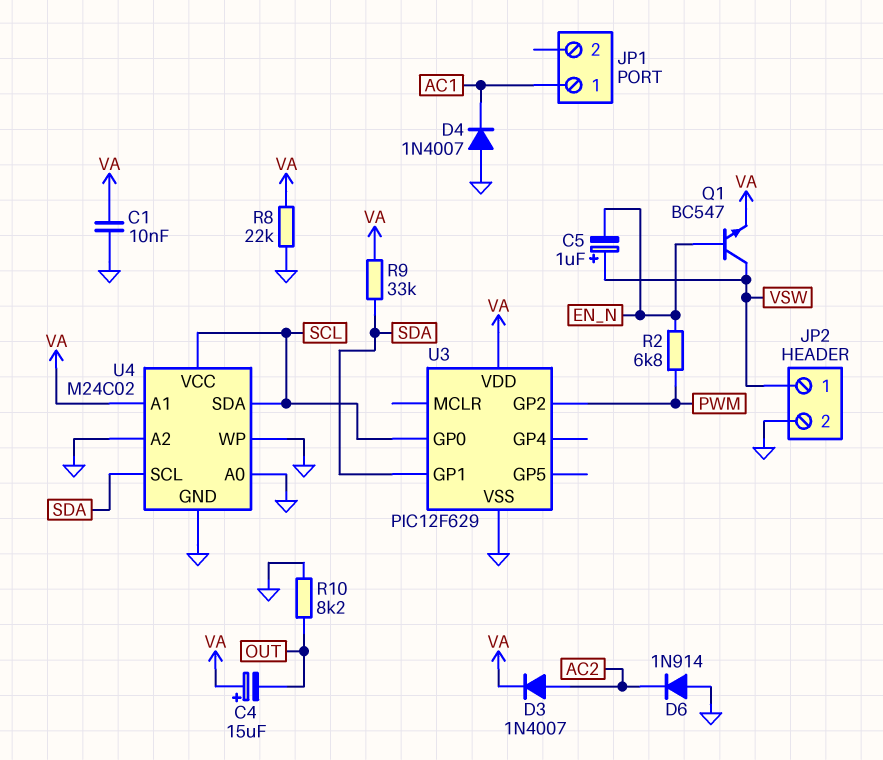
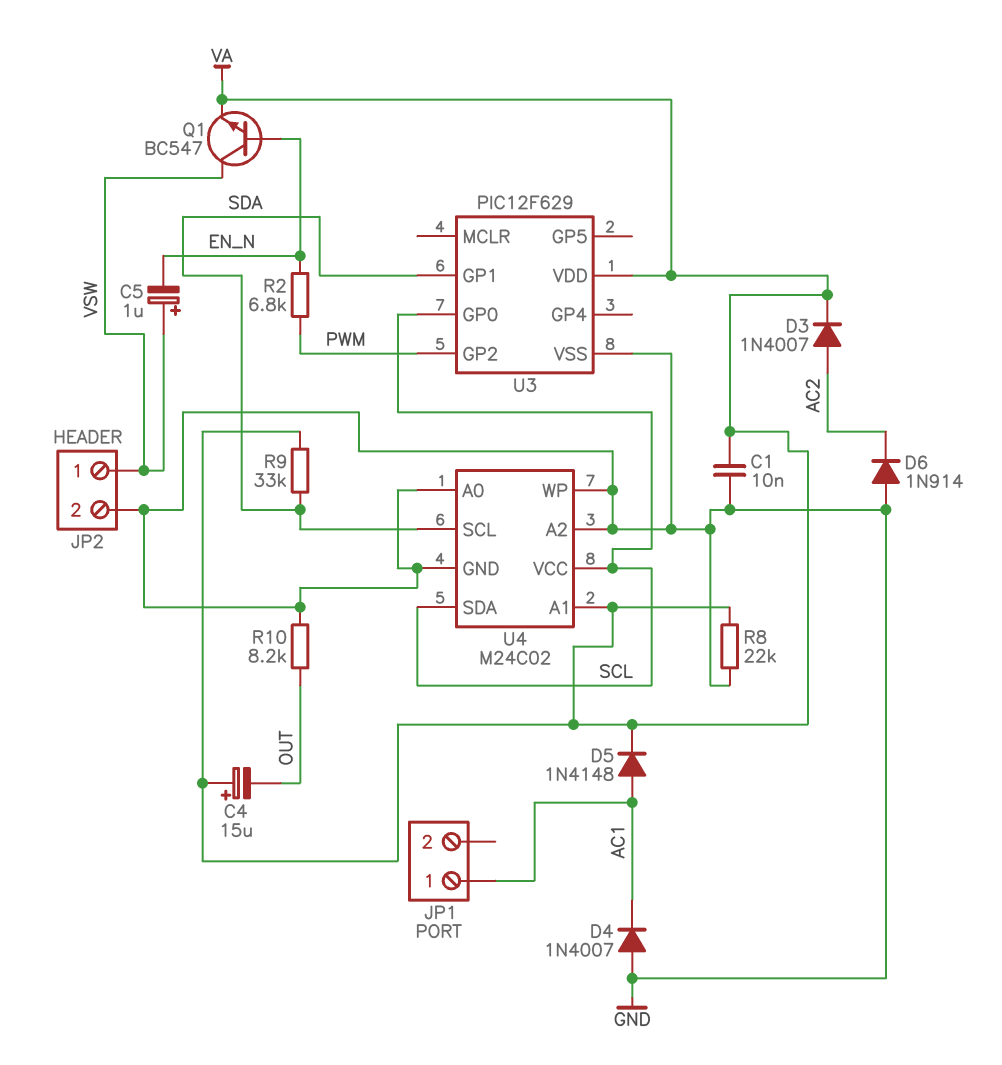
D5: none -> diode 1N4148 (A AC1, K VA)

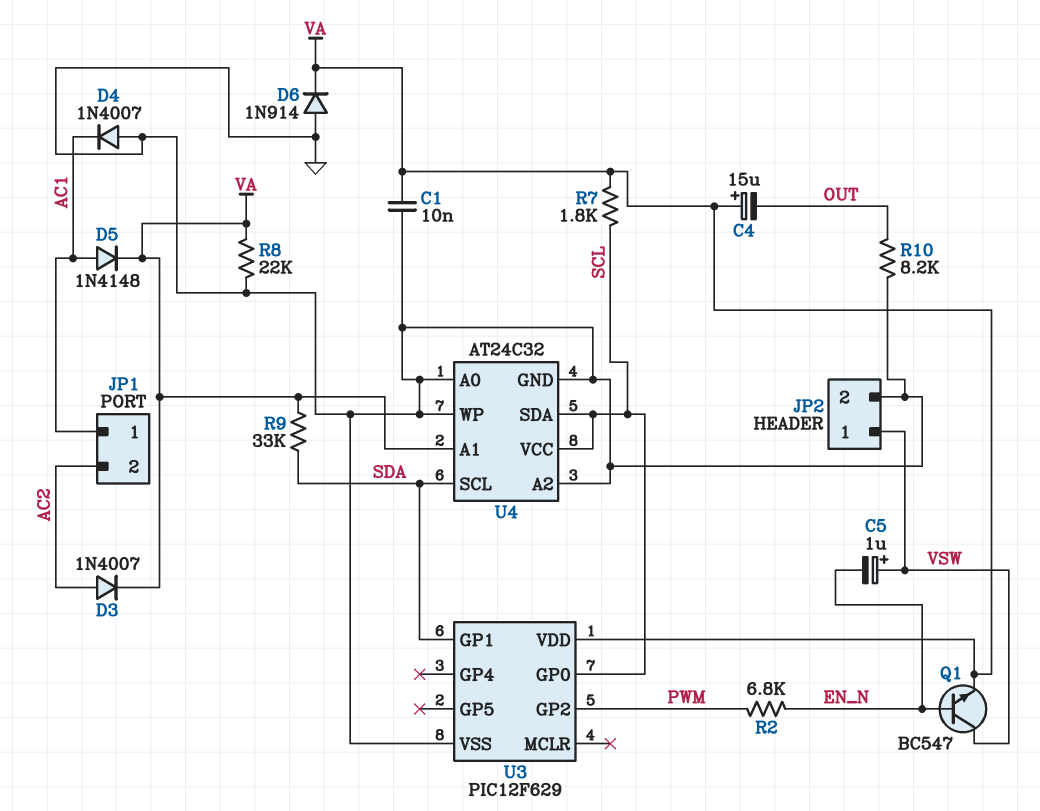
D6: diode 1N914 (A GND, K AC2) -> diode 1N914 (A GND, K VA)
JP1 pin 2: none -> AC2
R7: none -> 1.8k (SCL, VA)
U4: M24C02 -> AT24C32

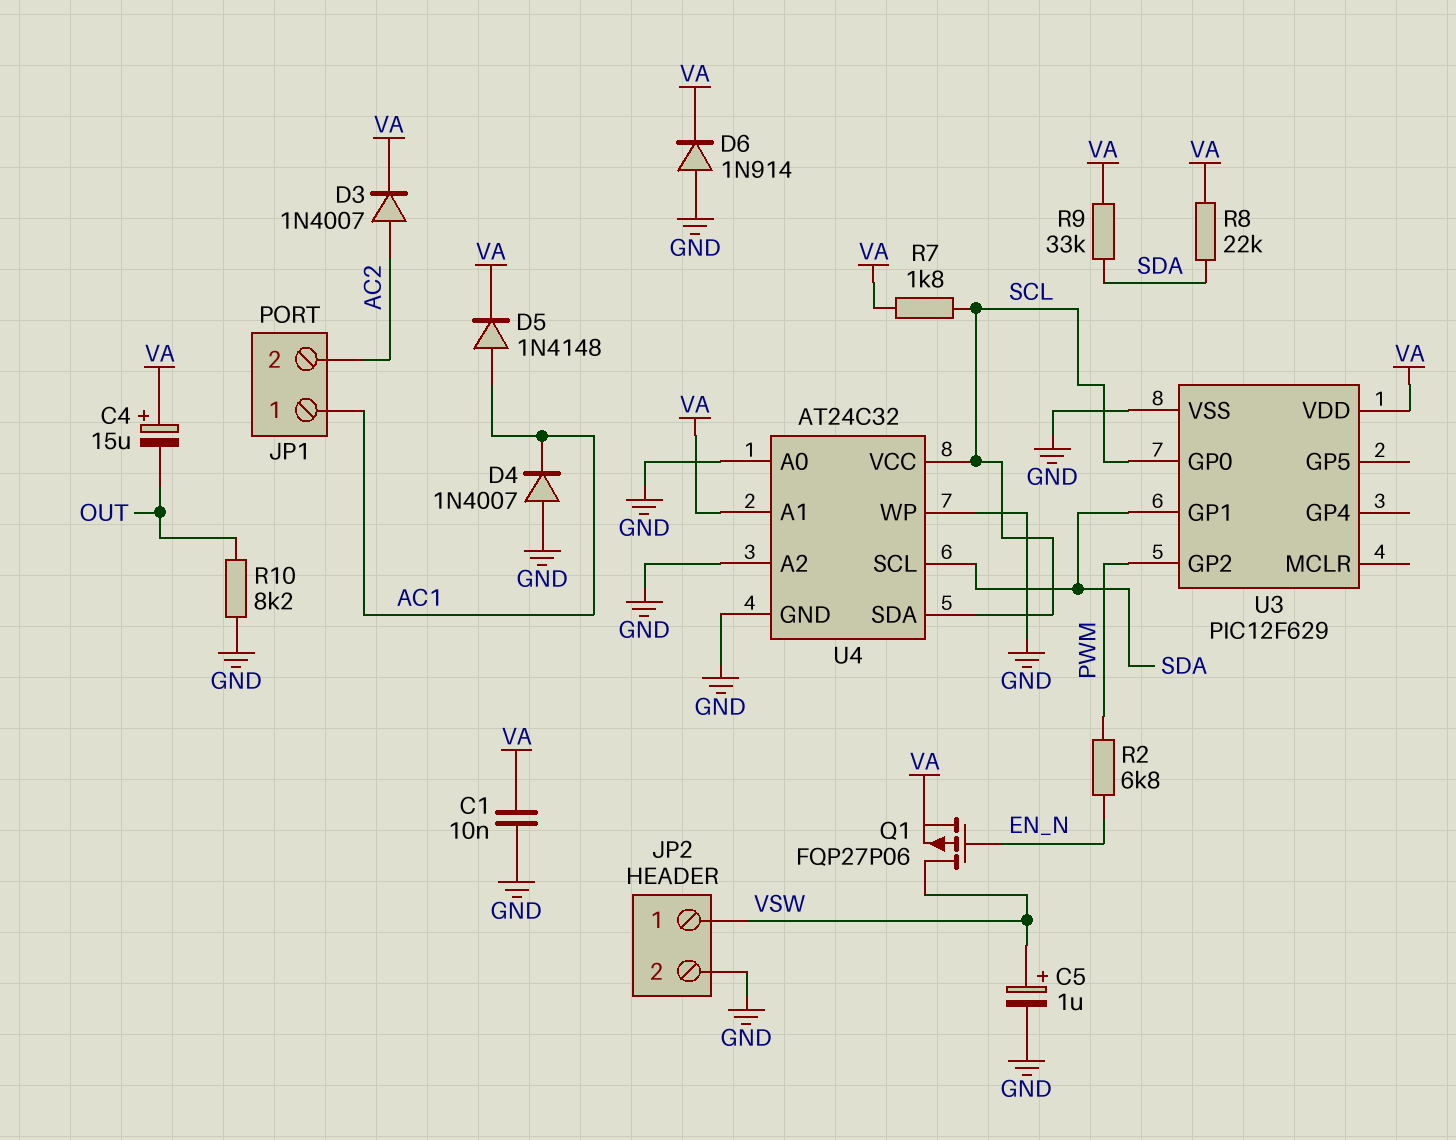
C5: 1uF (plus VSW, minus EN_N) -> 1uF (plus VSW, minus GND)
Q1: NPN BC547 (B EN_N, C VSW, E VA) -> PMOS FQP27P06 (G EN_N, D VSW, S VA)
R8: 22k (GND, VA) -> 22k (SDA, VA)

